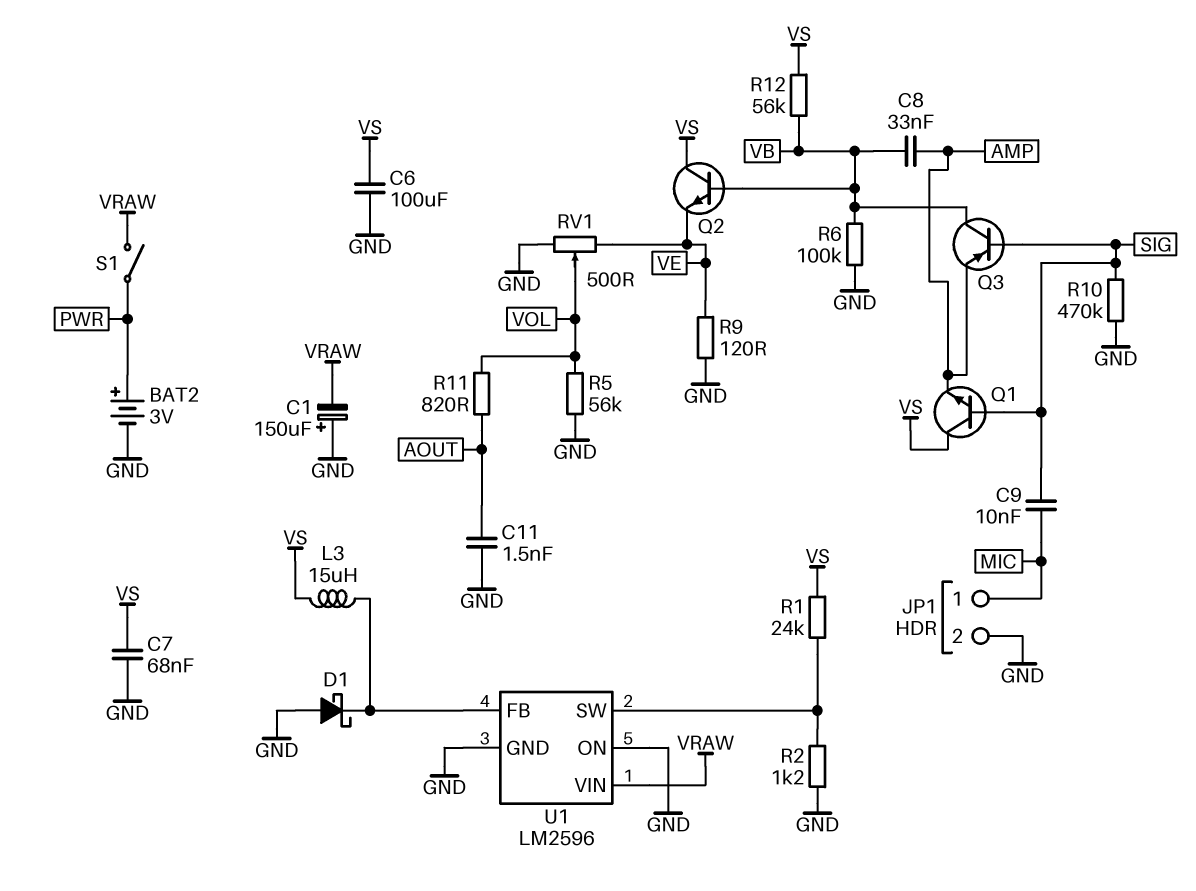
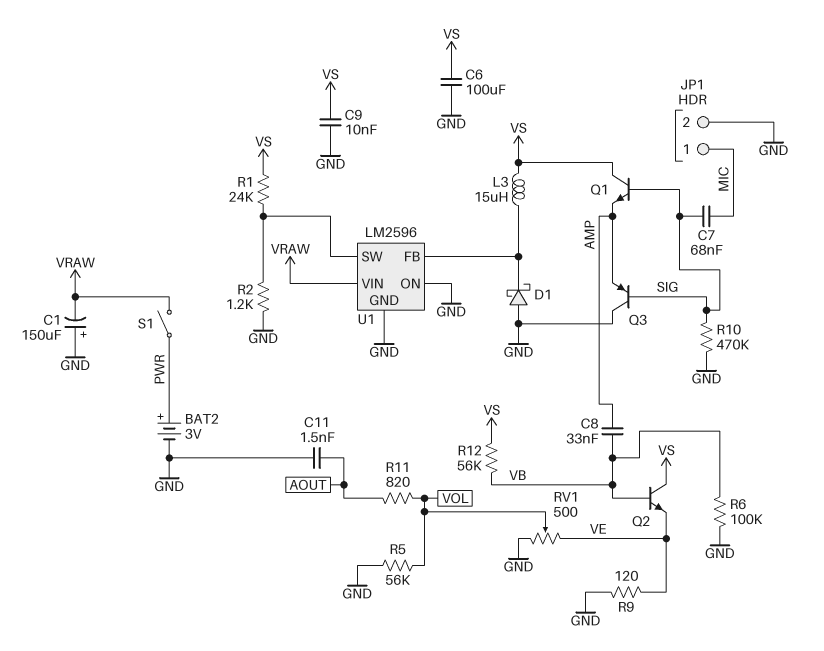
C7: 68nF (GND, VS) -> 68nF (MIC, SIG)
C9: 10nF (MIC, SIG) -> 10nF (GND, VS)
Q3: PNP (B SIG, C VB, E AMP) -> PNP (B SIG, C GND, E AMP)

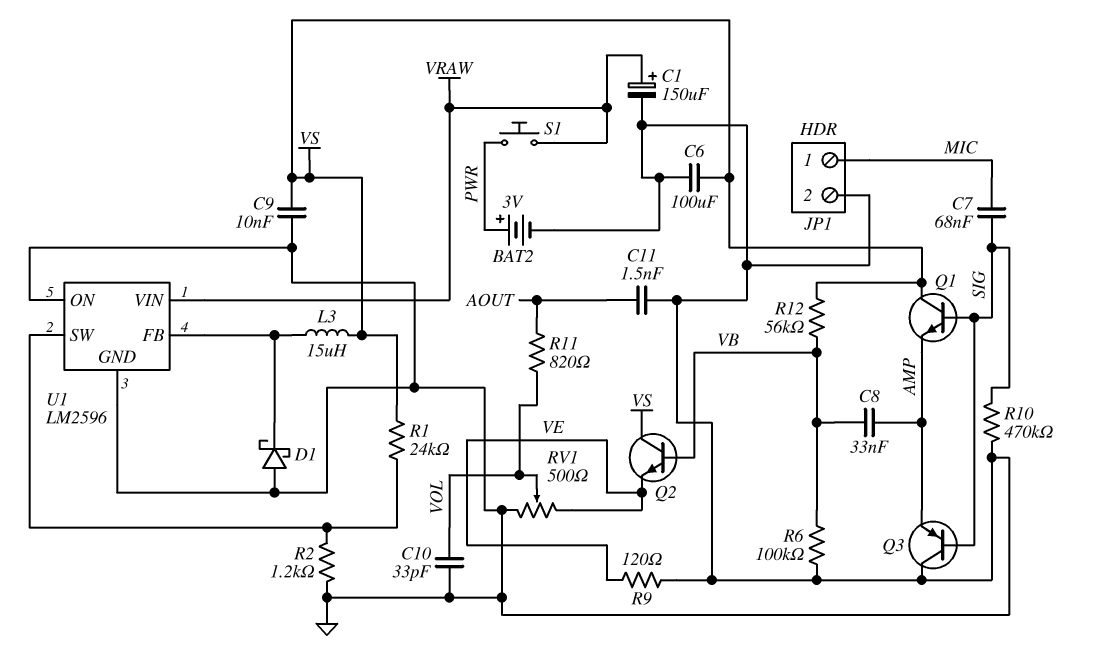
C1: 150uF (plus GND, minus VRAW) -> 150uF (plus VRAW, minus GND)
C10: none -> 33pF (GND, VOL)
R5: 56k (GND, VOL) -> none
S1: switch (PWR, VRAW) -> button (PWR, VRAW)

